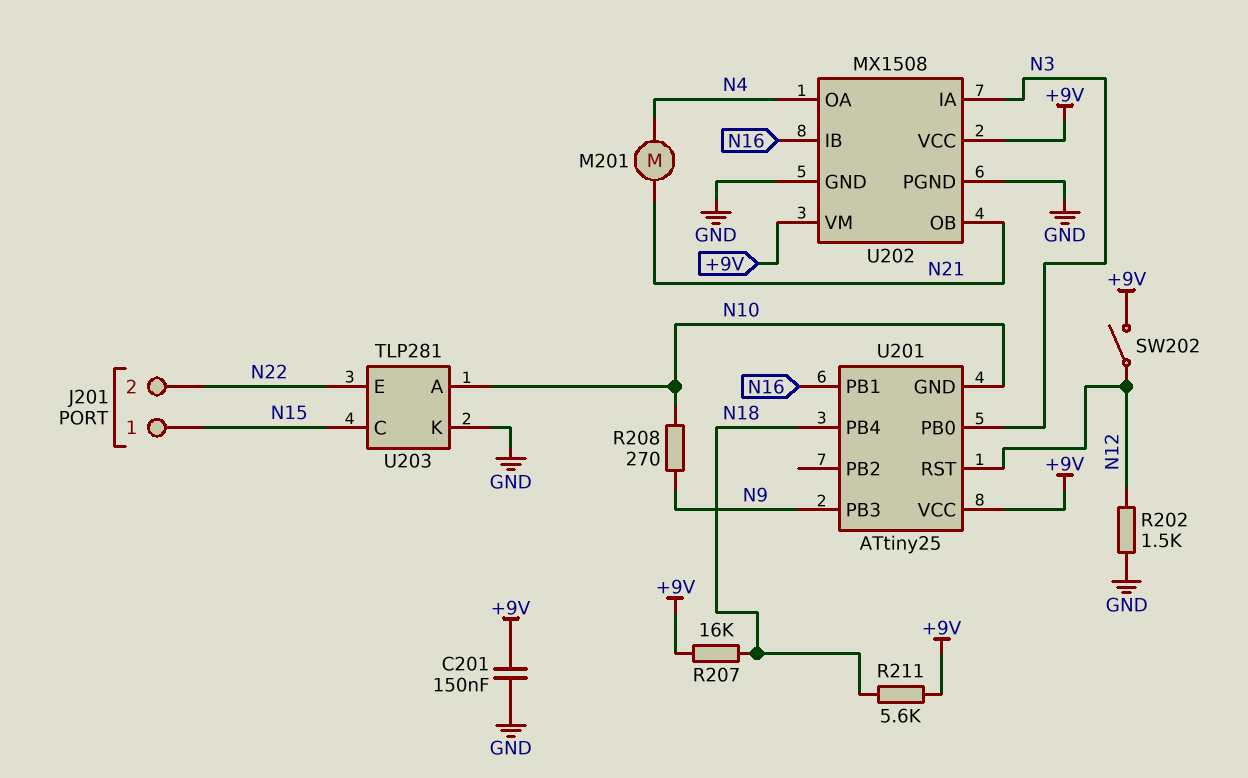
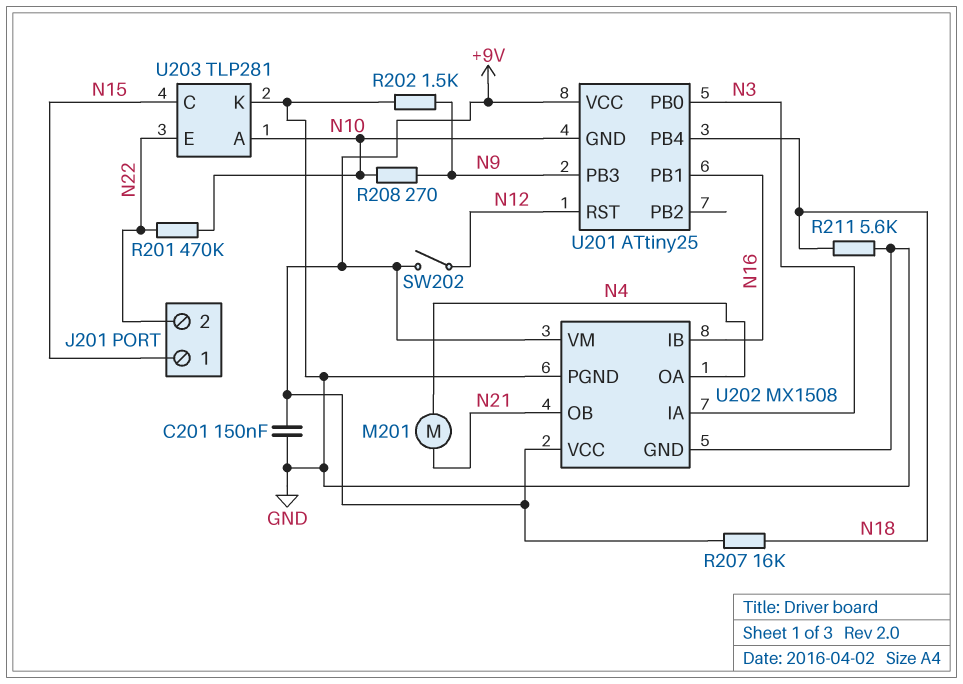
R201: none -> 470k (N10, N22)
R202: 1.5k (GND, N12) -> 1.5k (GND, N9)
R211: 5.6k (+9V, N18) -> 5.6k (GND, N18)

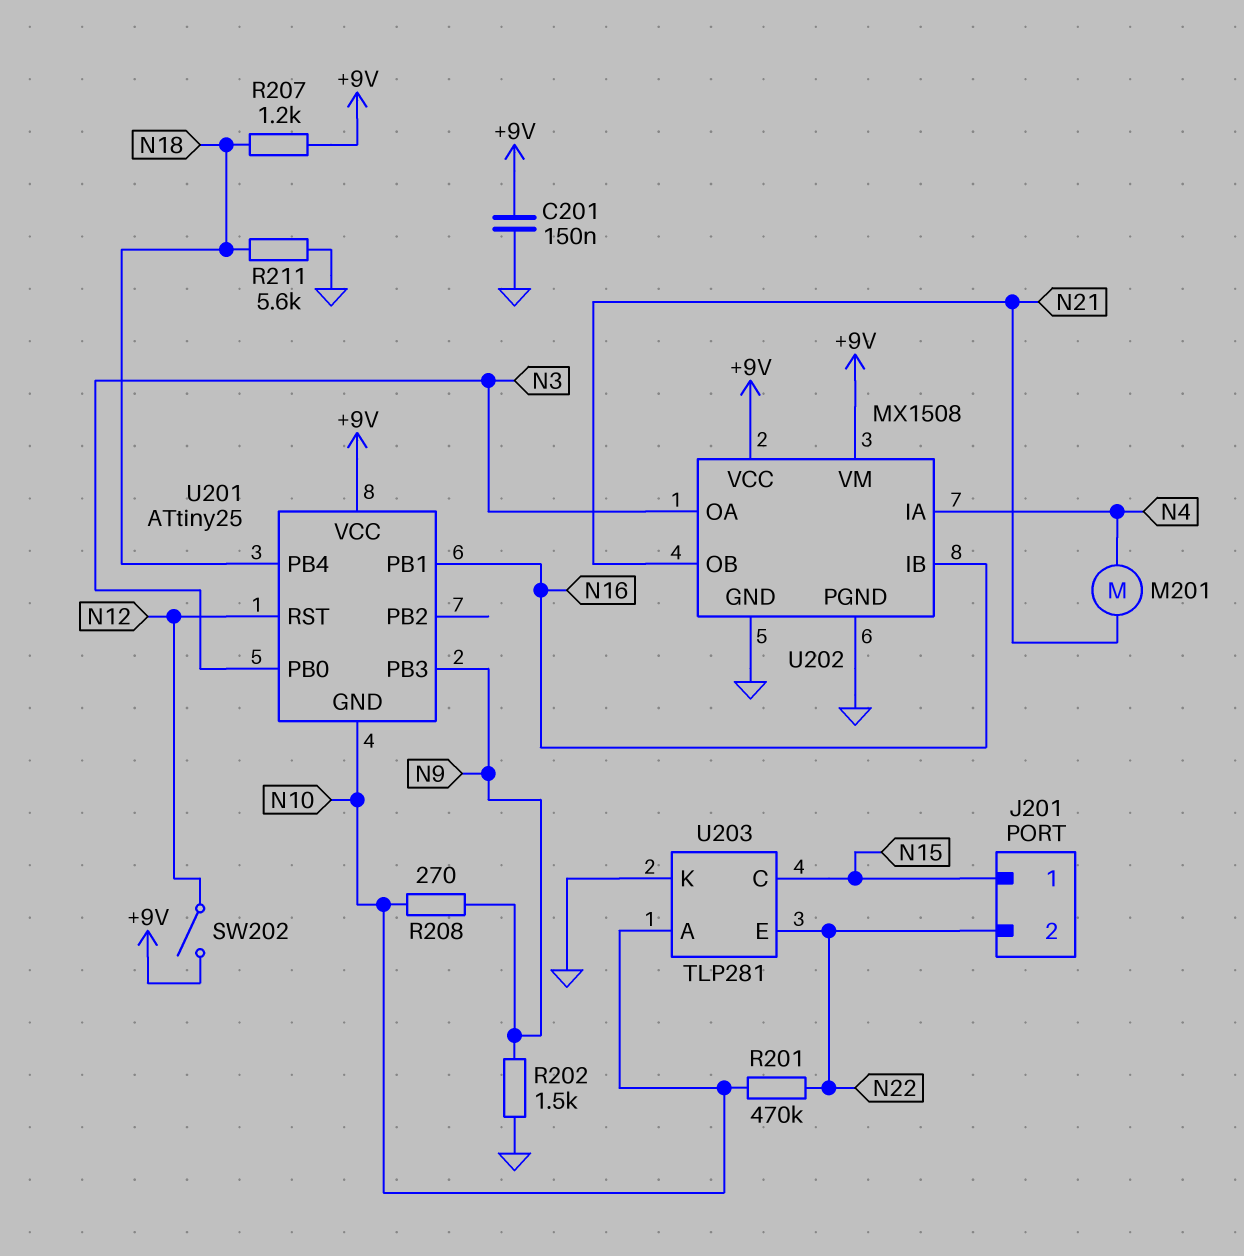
R207: 16k (+9V, N18) -> 1.2k (+9V, N18)
U202 pin IA: N3 -> N4
U202 pin OA: N4 -> N3

